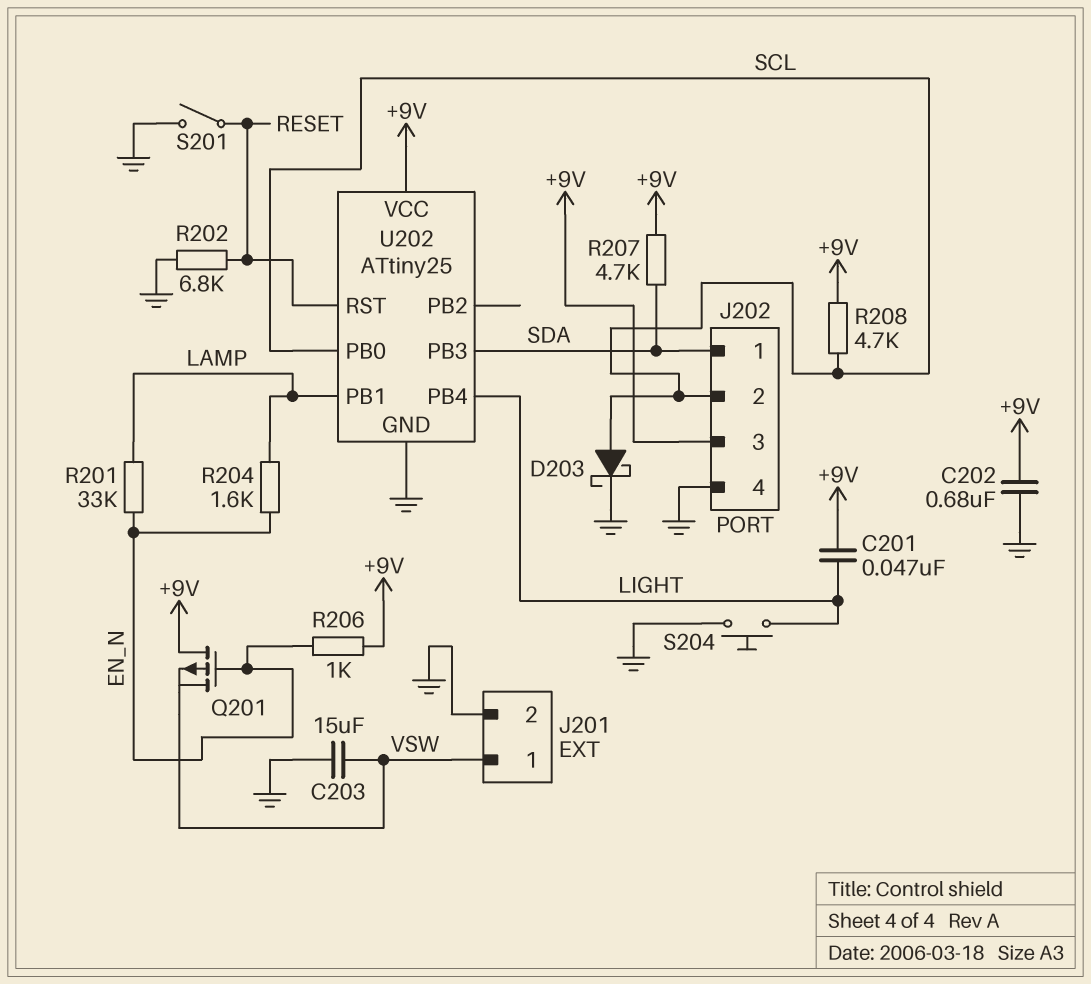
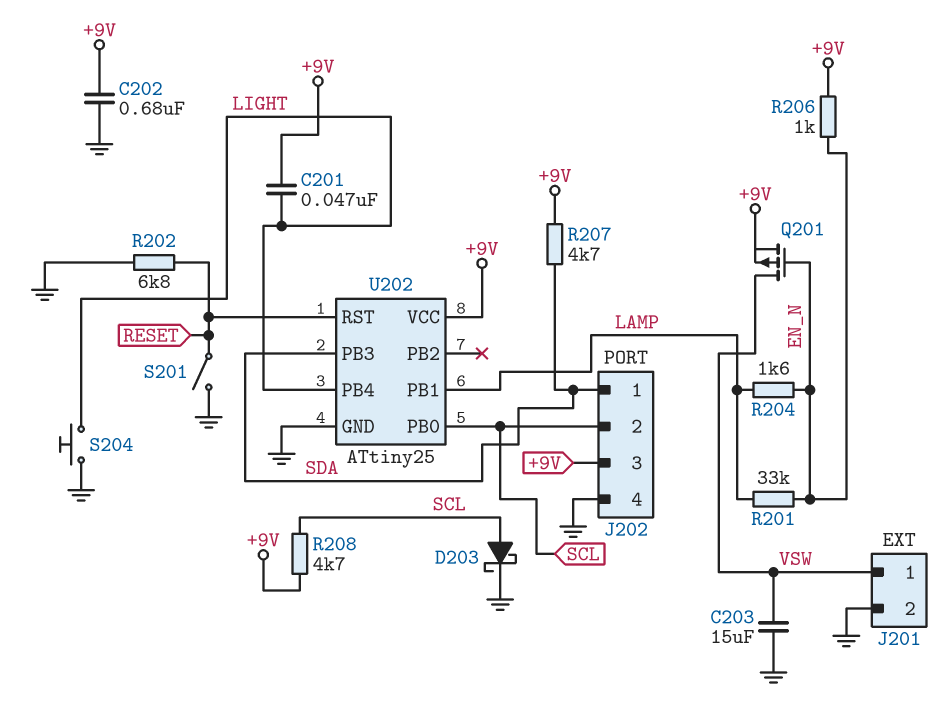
Q201: PMOS (G EN_N, D +9V, S VSW) -> PMOS (G EN_N, D VSW, S +9V)

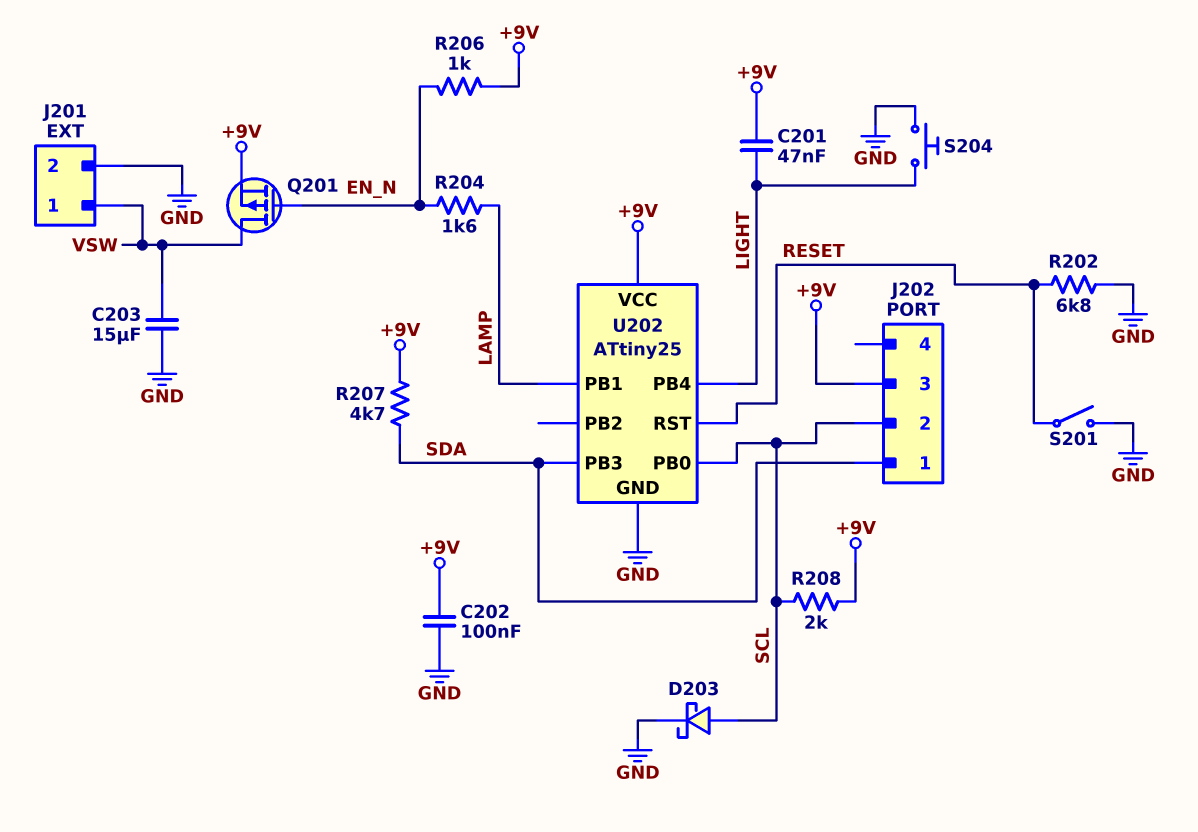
C202: 680nF (+9V, GND) -> 100nF (+9V, GND)
J202 pin 4: GND -> none
R201: 33k (EN_N, LAMP) -> none
R208: 4.7k (+9V, SCL) -> 2k (+9V, SCL)

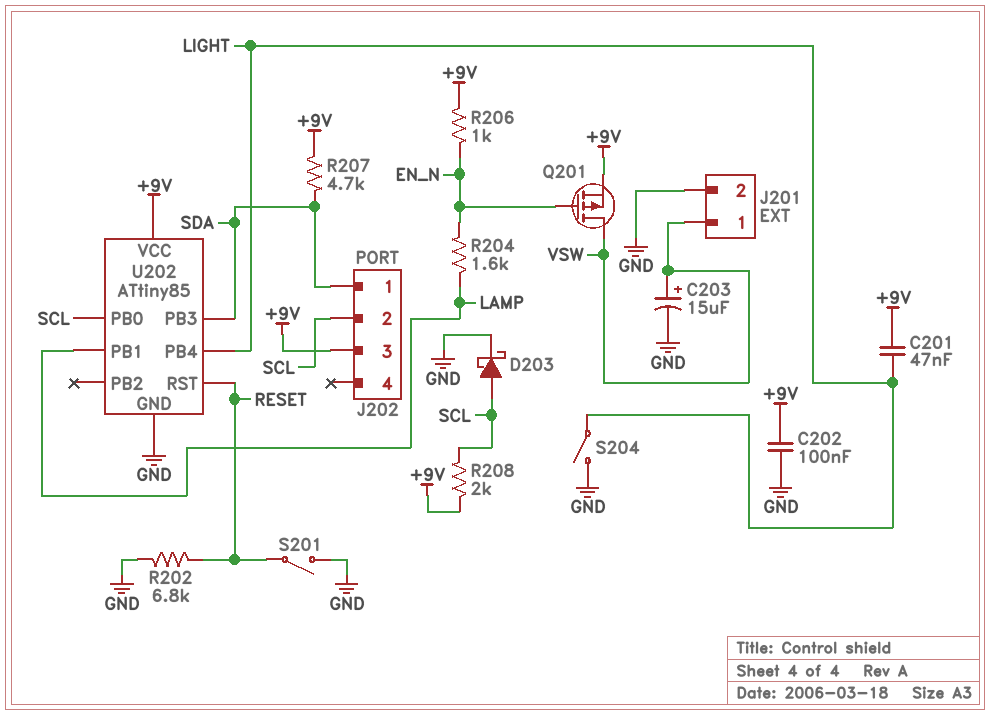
C203: 15uF (GND, VSW) -> 15uF (plus VSW, minus GND)
S204: button (GND, LIGHT) -> switch (GND, LIGHT)
U202: ATtiny25 -> ATtiny85

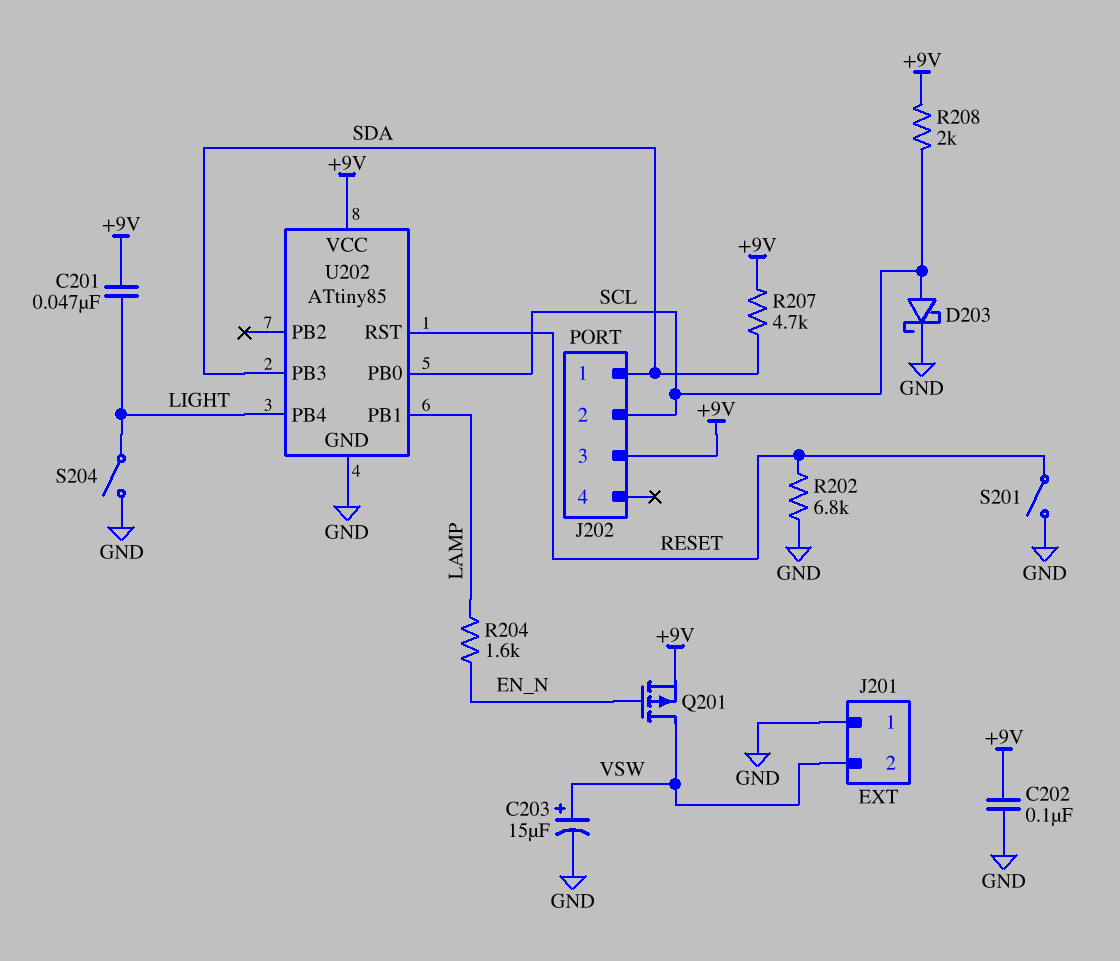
J201 pin 1: VSW -> GND
J201 pin 2: GND -> VSW
R206: 1k (+9V, EN_N) -> none

